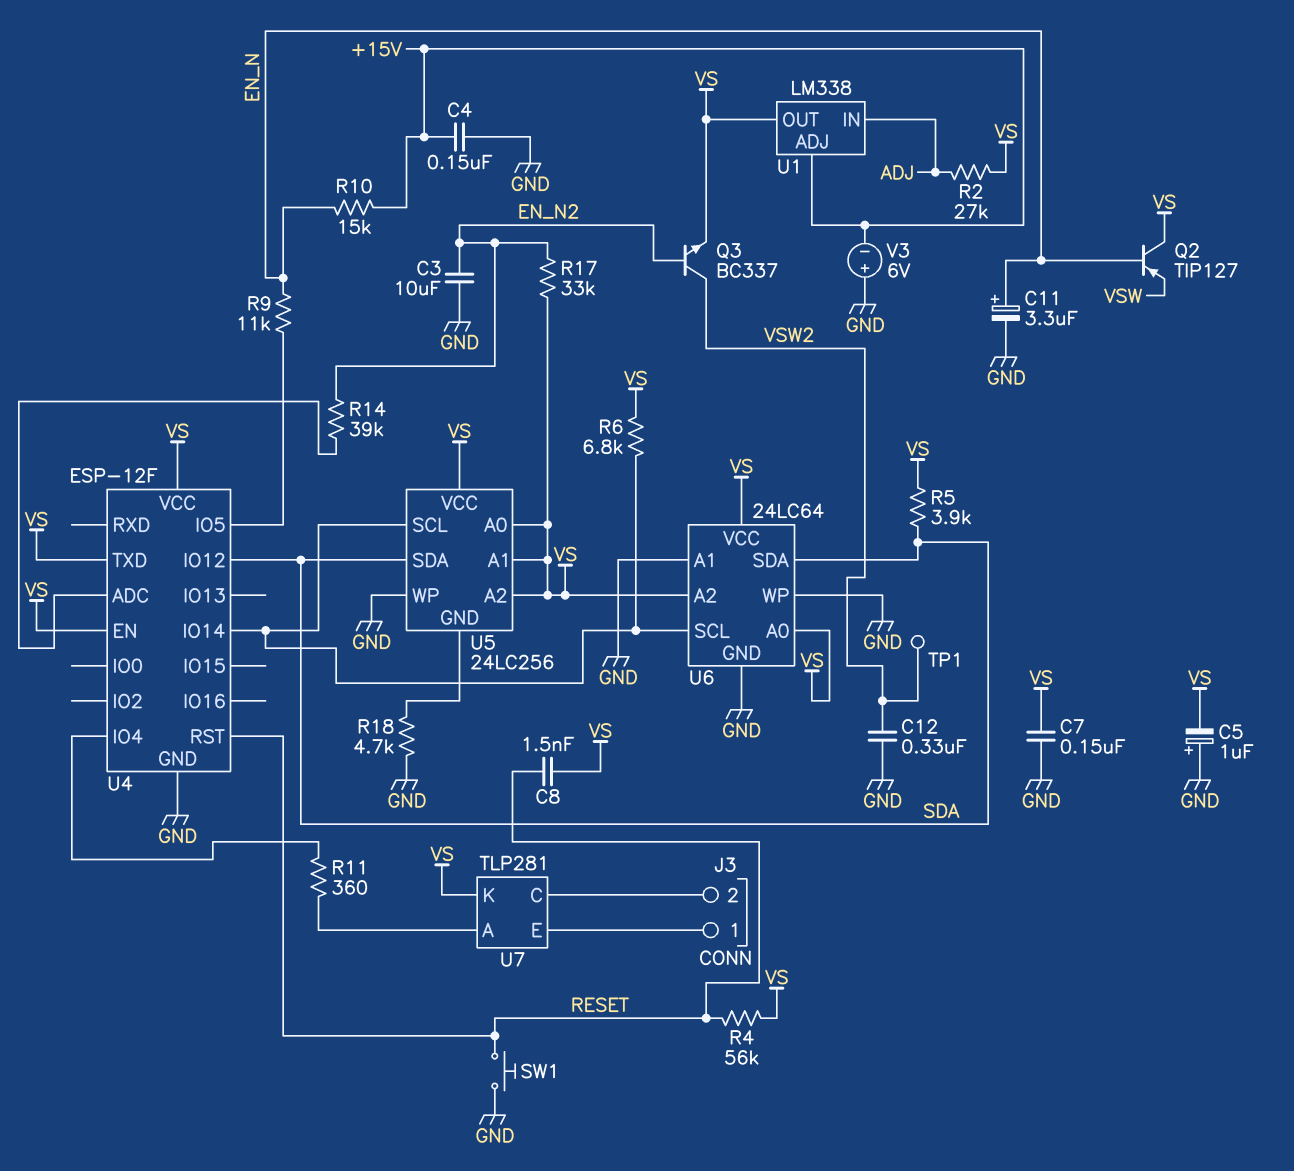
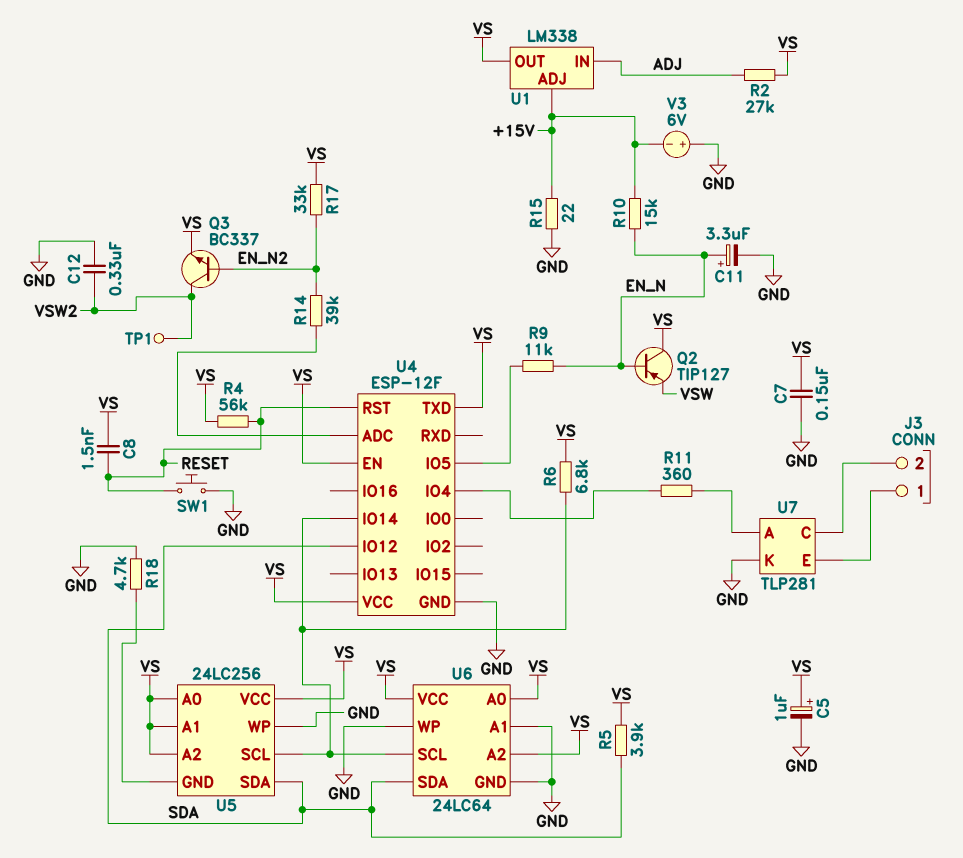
C3: 10uF (EN_N2, GND) -> none
C4: 150nF (+15V, GND) -> none
C5: 1uF (plus GND, minus VS) -> 1uF (plus VS, minus GND)
R15: none -> 22 (+15V, GND)
U7 pin K: VS -> GND

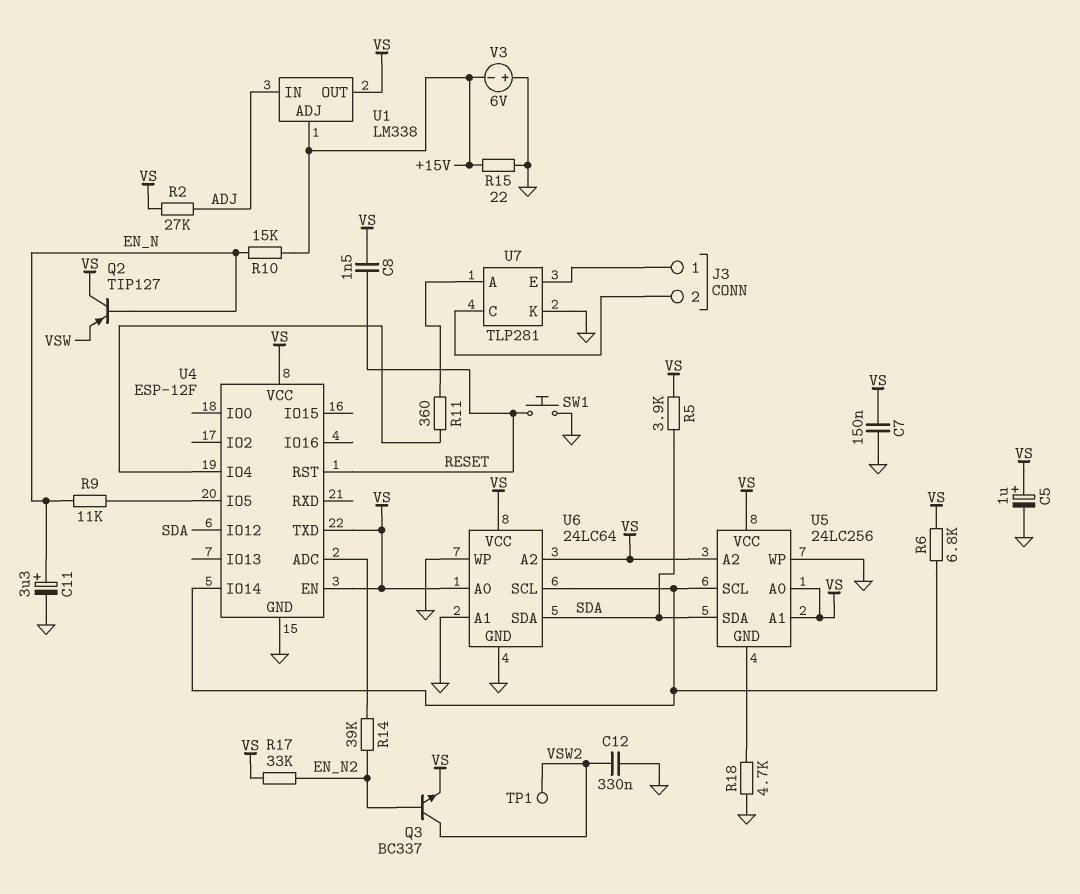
R4: 56k (RESET, VS) -> none

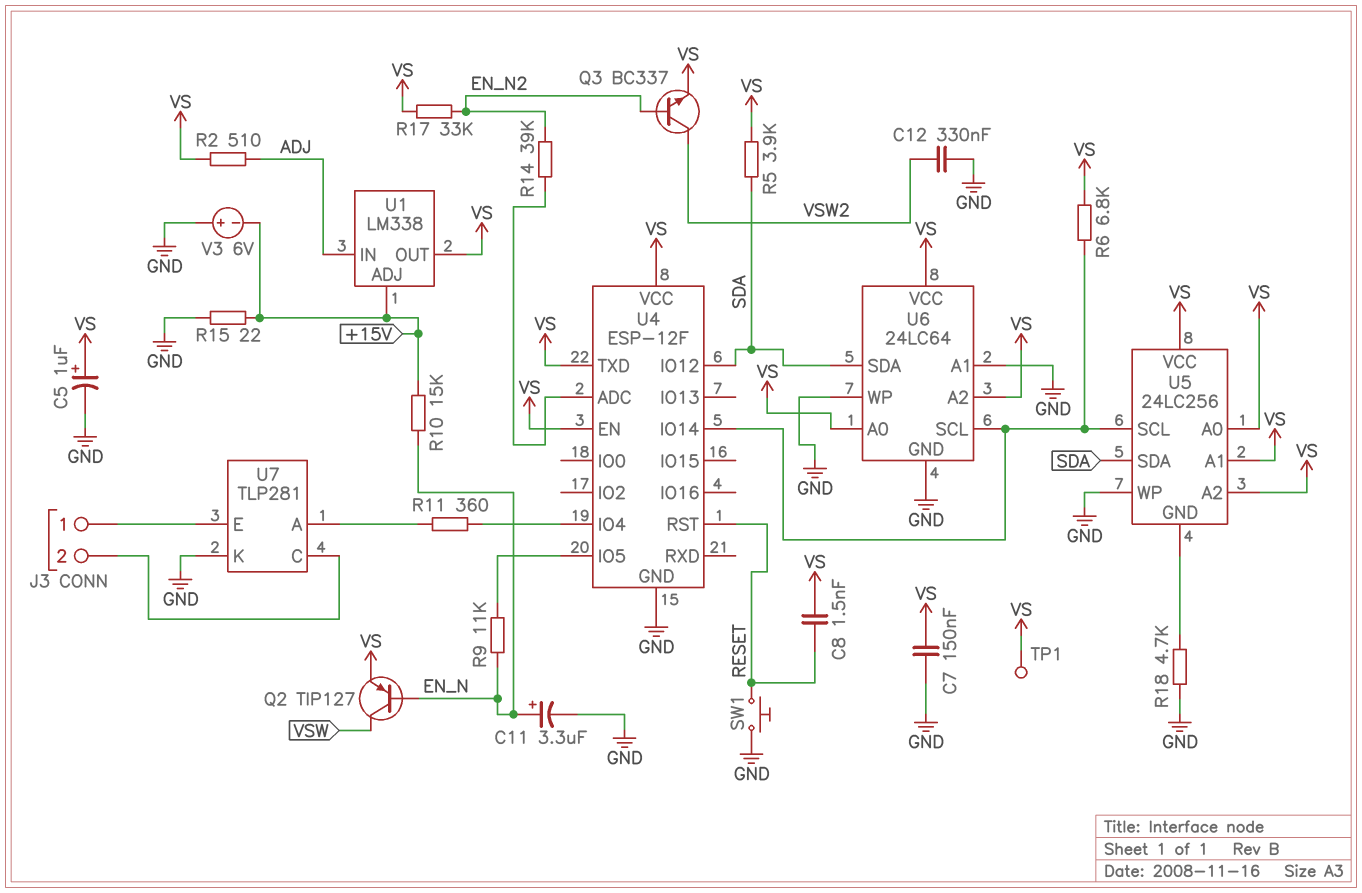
Q2: PNP TIP127 (B EN_N, C VS, E VSW) -> PNP TIP127 (B EN_N, C VSW, E VS)
R2: 27k (ADJ, VS) -> 510 (ADJ, VS)
TP1: test point (VSW2) -> test point (VS)

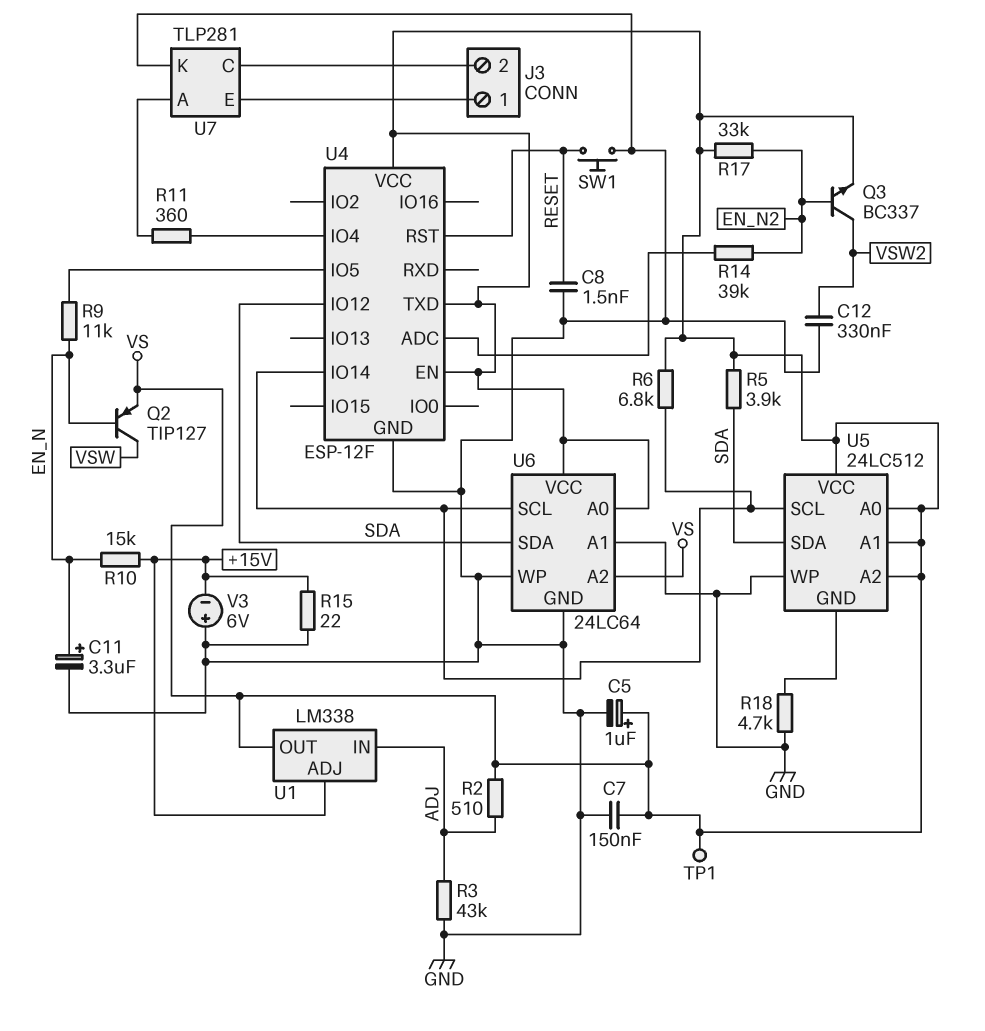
C8: 1.5nF (RESET, VS) -> 1.5nF (GND, RESET)
R3: none -> 43k (ADJ, GND)
U5: 24LC256 -> 24LC512

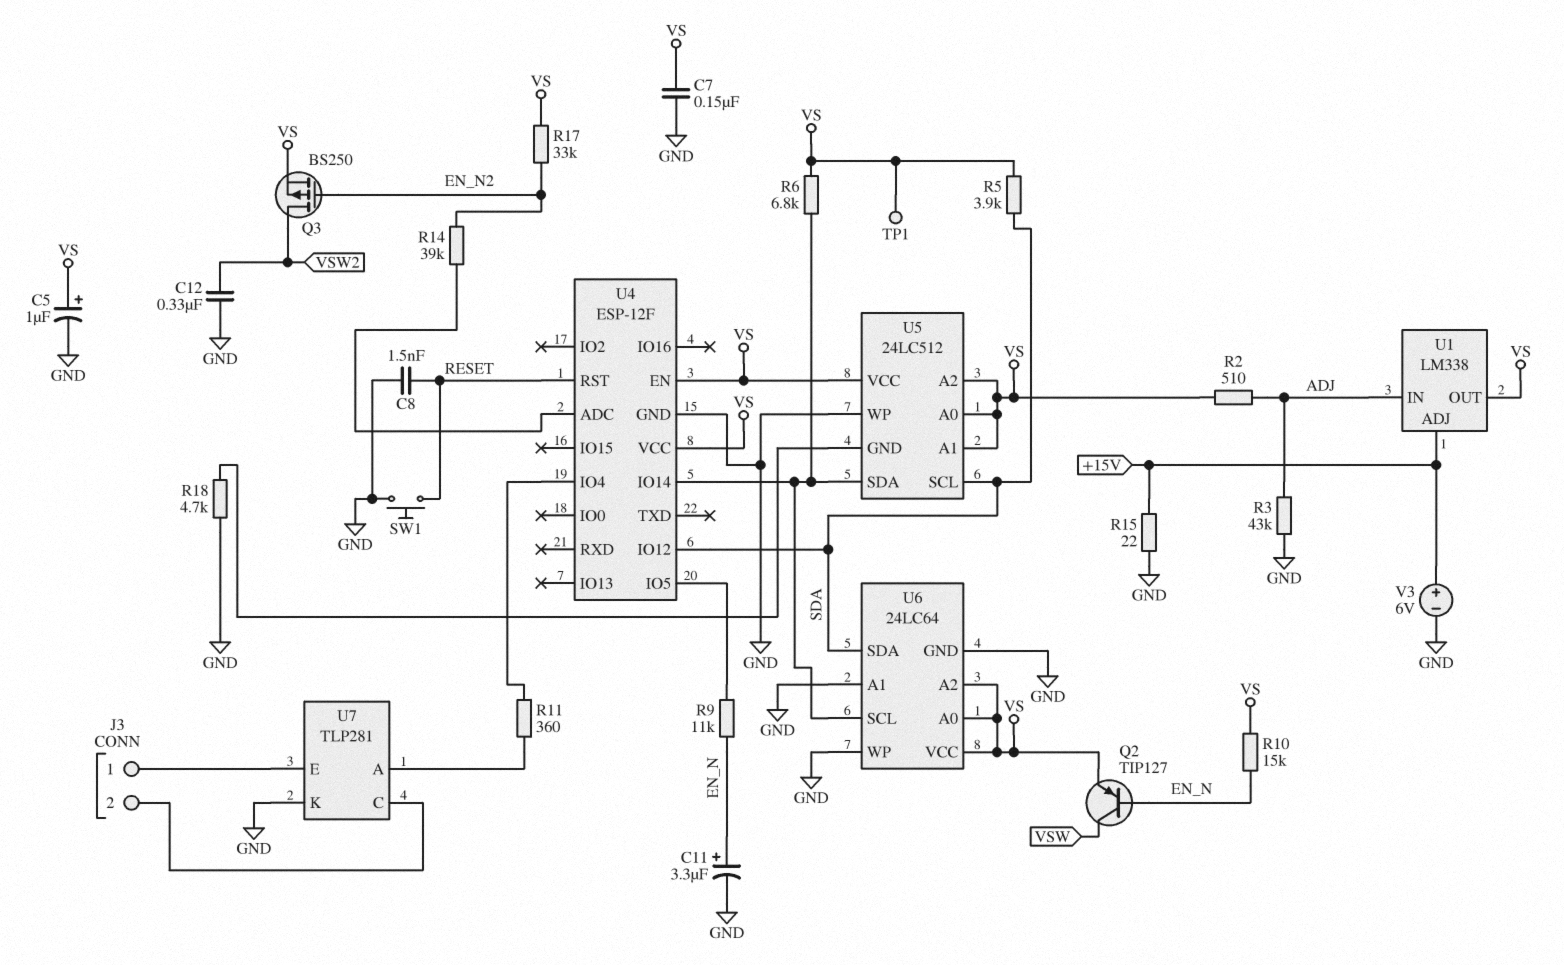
Q3: NPN BC337 (B EN_N2, C VSW2, E VS) -> PMOS BS250 (G EN_N2, D VSW2, S VS)
R10: 15k (+15V, EN_N) -> 15k (EN_N, VS)
U4 pin TXD: VS -> none
U5 pin SCL: U4/IO14 -> SDA
U5 pin SDA: SDA -> U4/IO14
V3: 6V (plus GND, minus +15V) -> 6V (plus +15V, minus GND)

